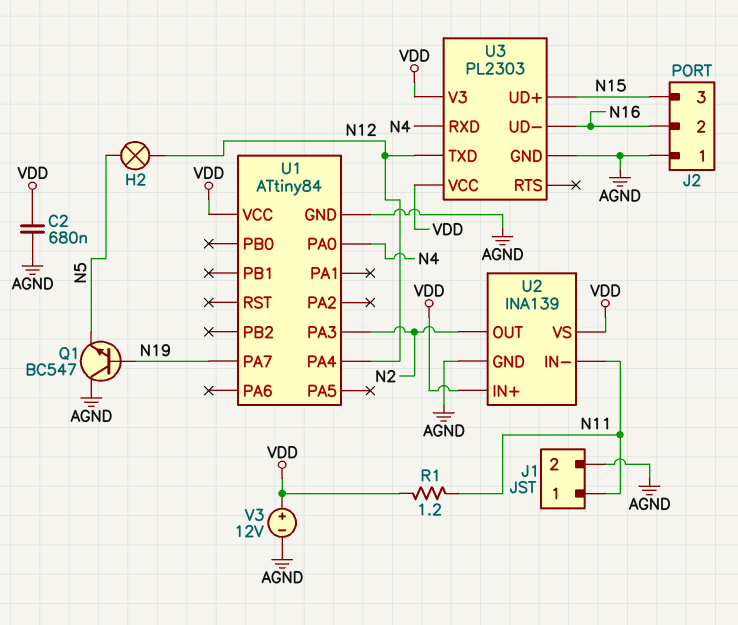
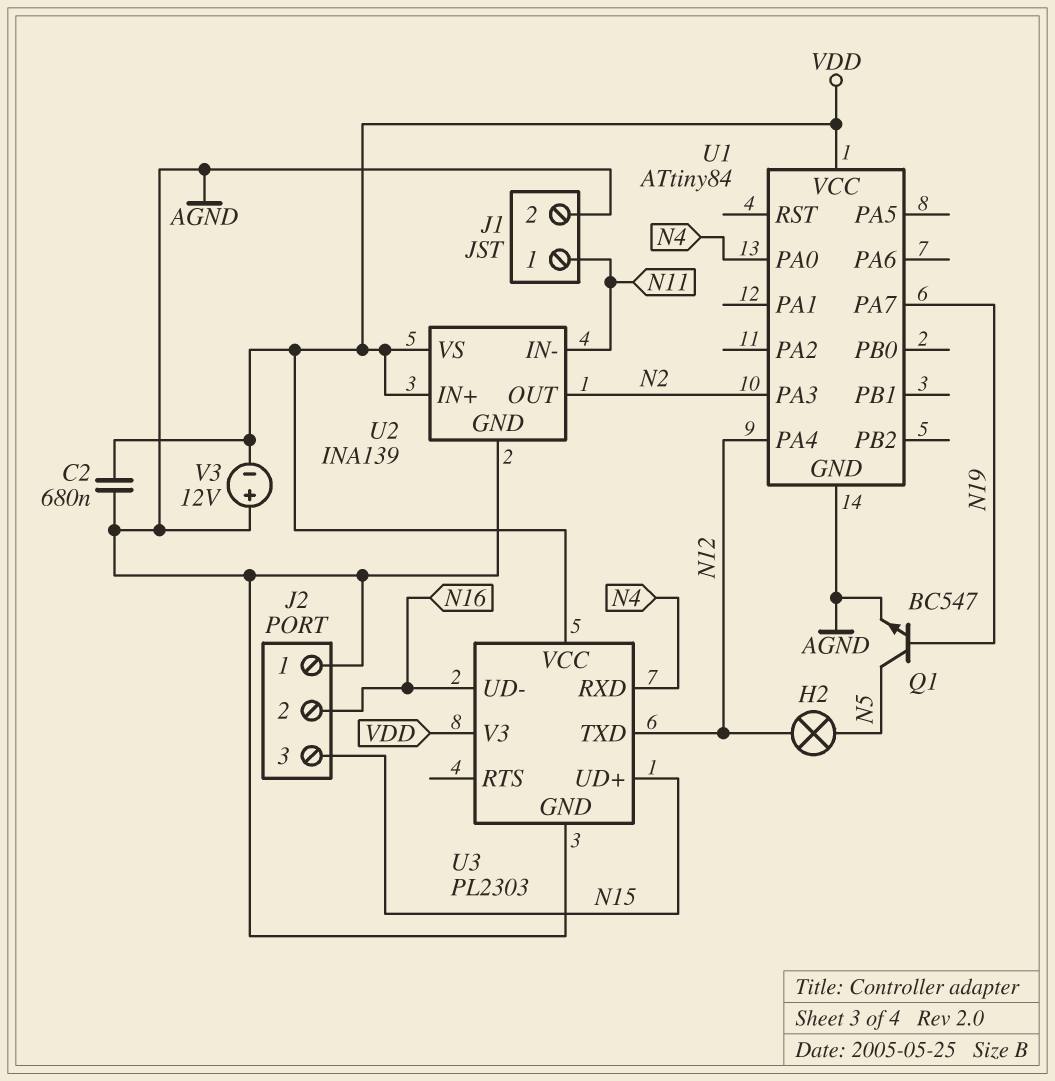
Q1: NPN BC547 (B N19, C AGND, E N5) -> NPN BC547 (B N19, C N5, E AGND)
R1: 1.2 (N11, VDD) -> none
V3: 12V (plus VDD, minus AGND) -> 12V (plus AGND, minus VDD)

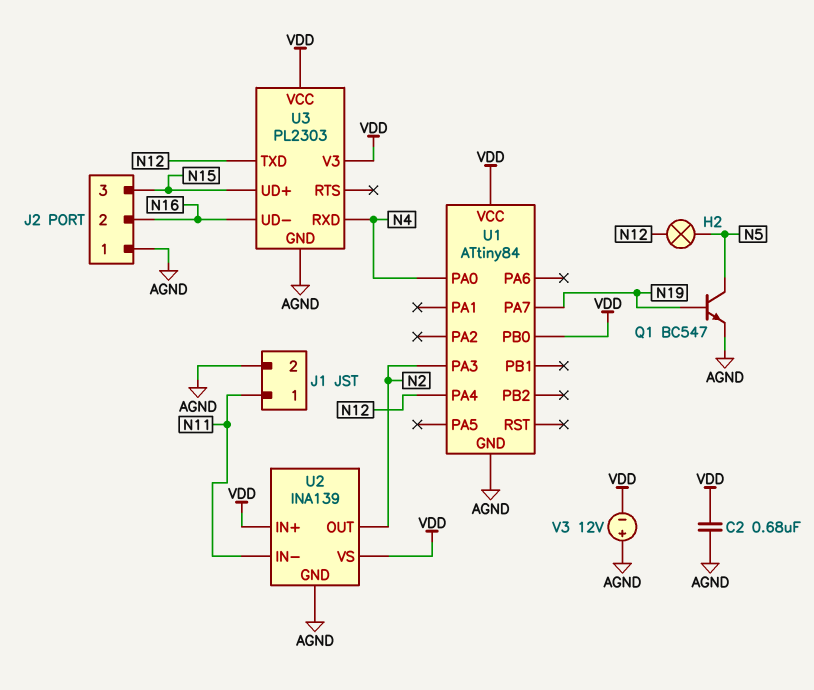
U1 pin PB0: none -> VDD

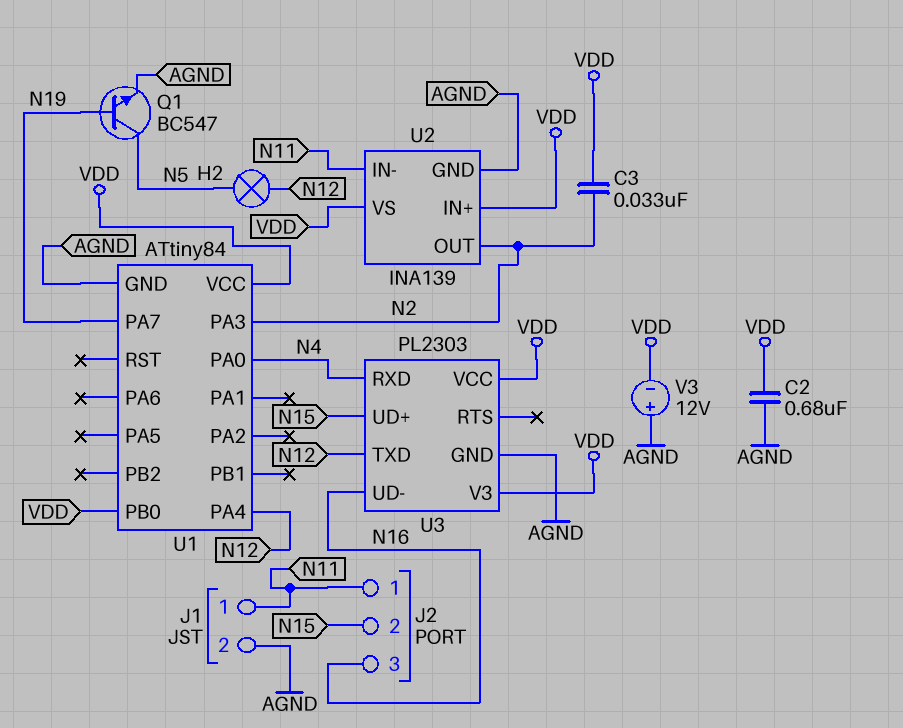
C3: none -> 33nF (N2, VDD)
J2 pin 1: AGND -> N11
J2 pin 2: N16 -> N15
J2 pin 3: N15 -> N16

